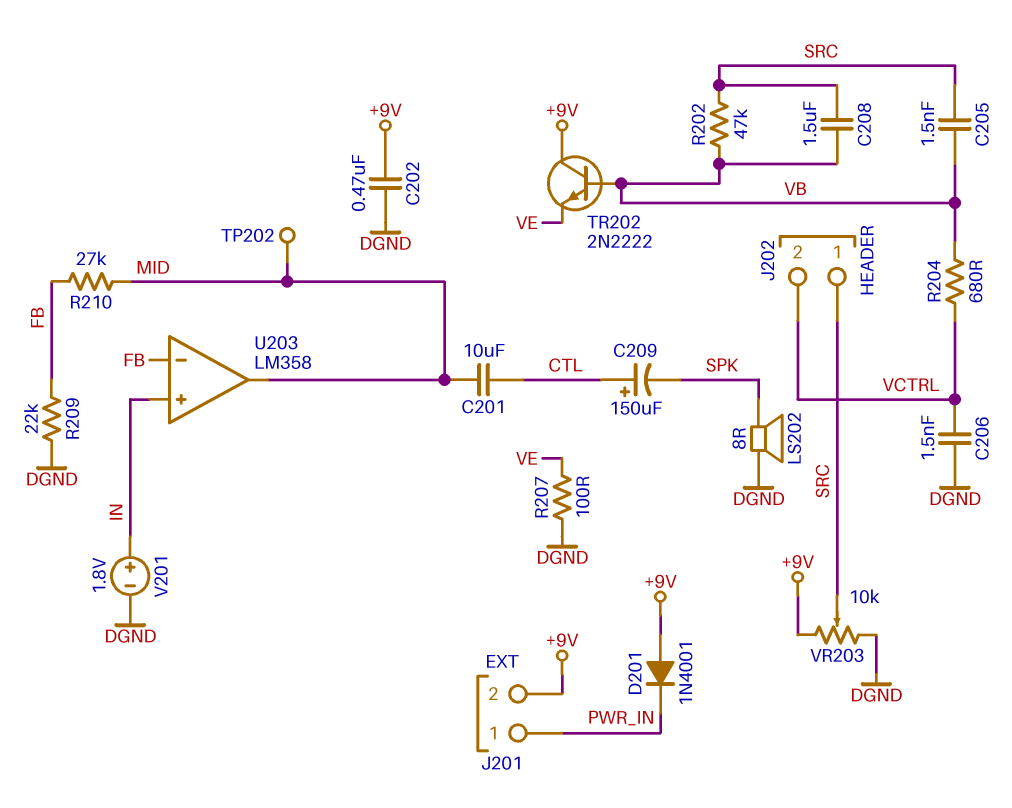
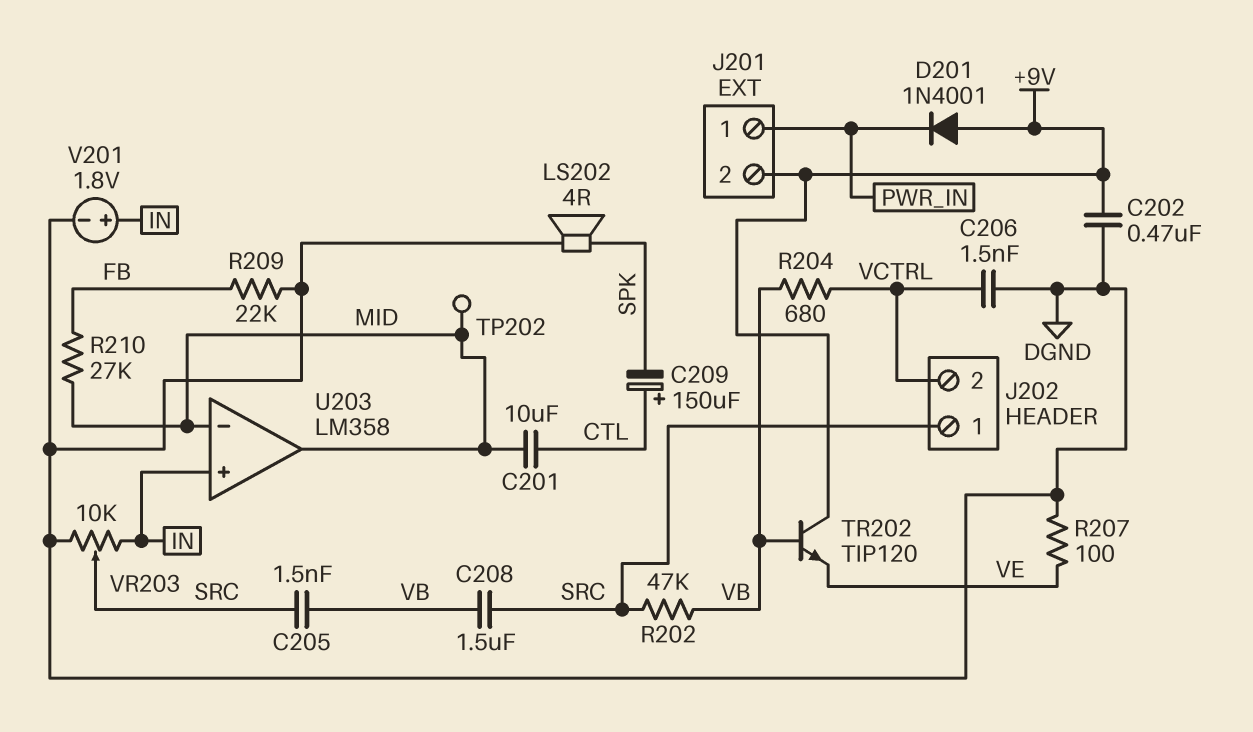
LS202: speaker 8R (DGND, SPK) -> speaker 4R (DGND, SPK)
TR202: NPN 2N2222 (B VB, C +9V, E VE) -> NPN TIP120 (B VB, C +9V, E VE)
U203 pin in-: FB -> MID
VR203: 10k (+9V, DGND, wiper SRC) -> 10k (DGND, IN, wiper SRC)

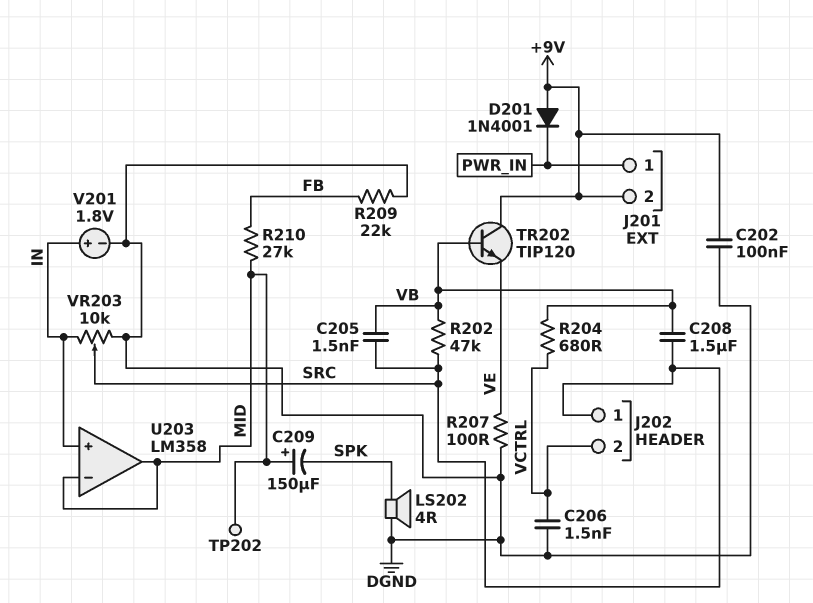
C201: 10uF (CTL, MID) -> none
C202: 470nF (+9V, DGND) -> 100nF (+9V, DGND)
C209: 150uF (plus CTL, minus SPK) -> 150uF (plus MID, minus SPK)

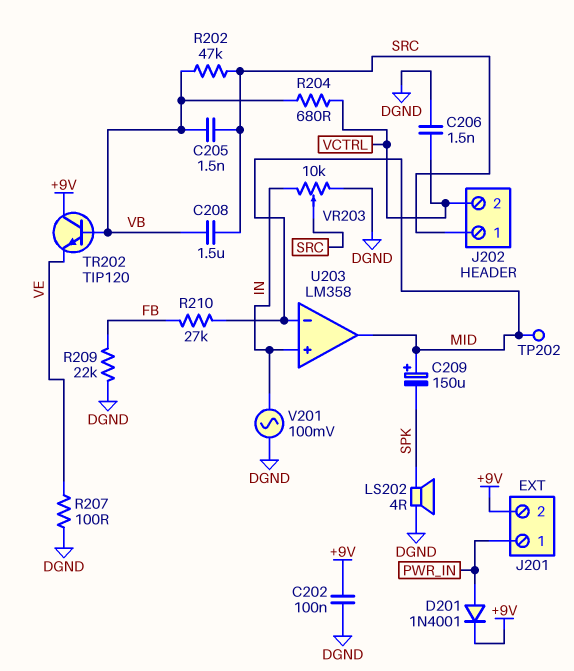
D201: diode 1N4001 (A +9V, K PWR_IN) -> diode 1N4001 (A PWR_IN, K +9V)
V201: 1.8V (plus IN, minus DGND) -> AC 100mV (DGND, IN)

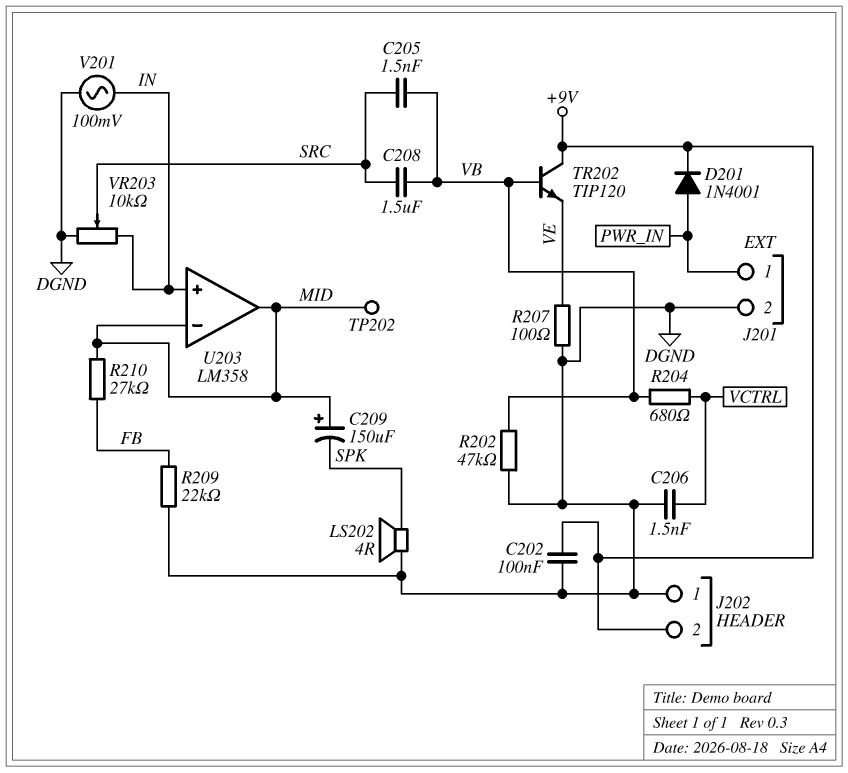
J201 pin 2: +9V -> DGND
J202 pin 1: SRC -> DGND
J202 pin 2: VCTRL -> +9V
R202: 47k (SRC, VB) -> 47k (DGND, VB)

